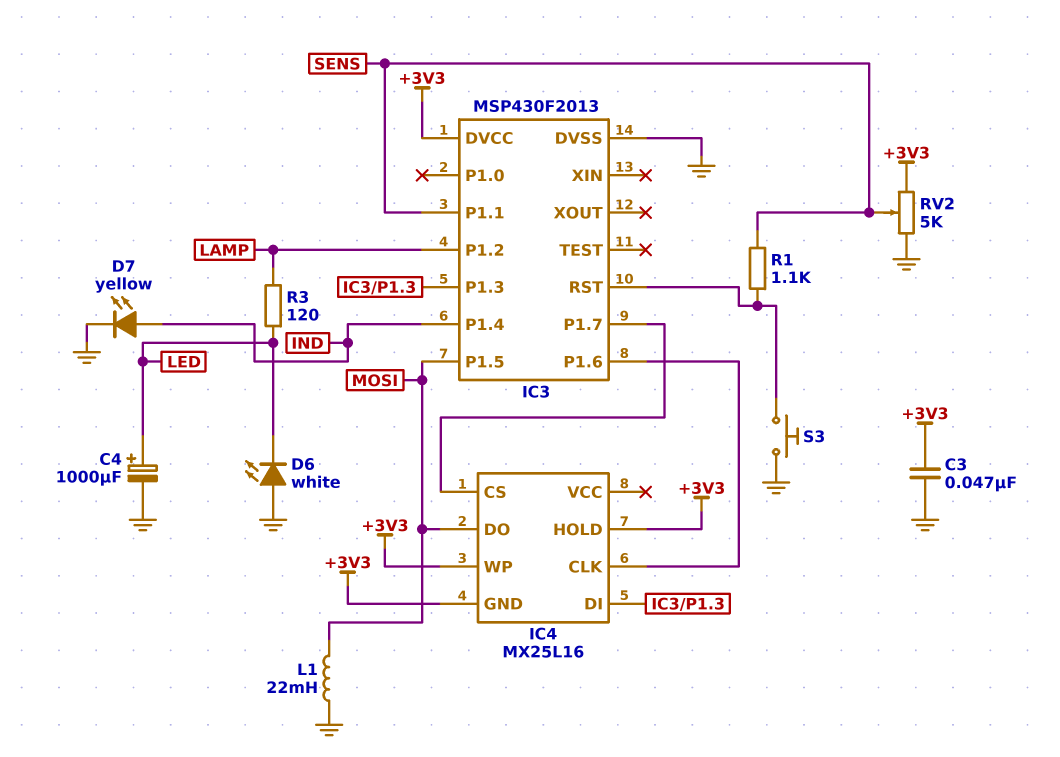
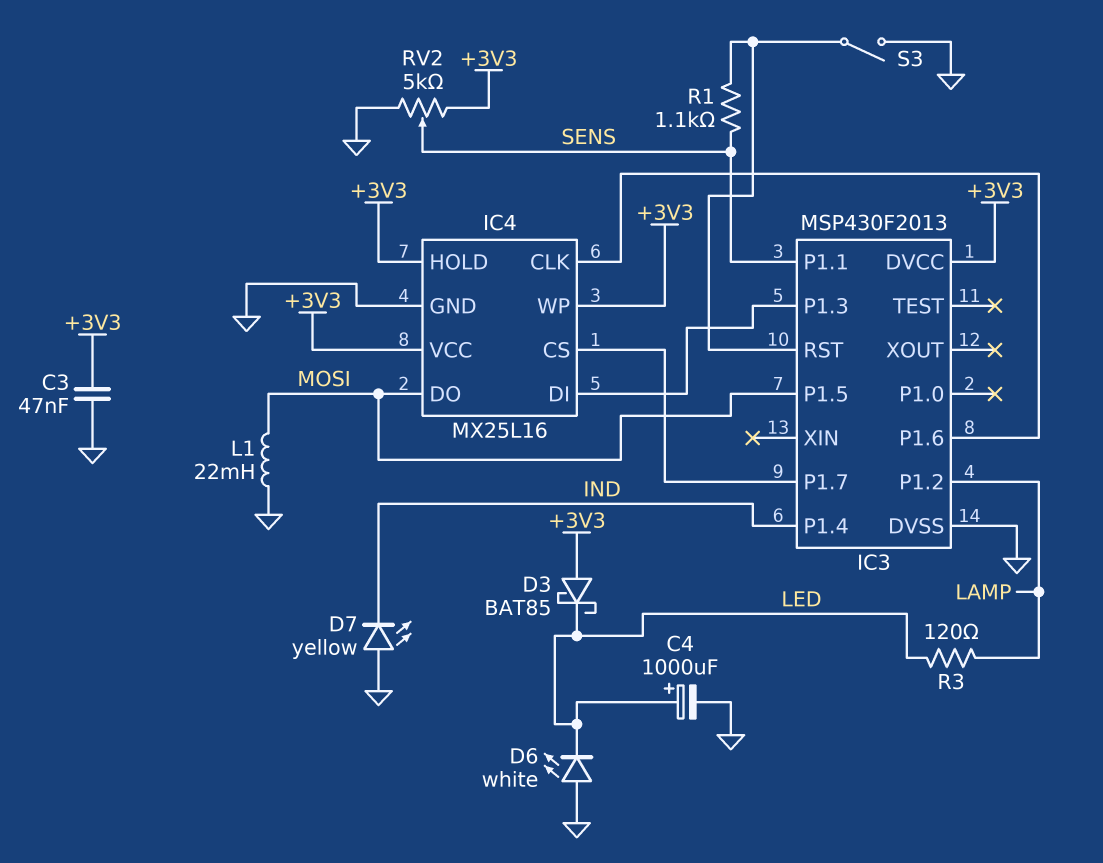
D3: none -> schottky BAT85 (A +3V3, K LED)
D7: LED yellow (A IND, K GND) -> LED yellow (A GND, K IND)
IC4 pin GND: +3V3 -> GND
IC4 pin VCC: none -> +3V3
S3: button (GND, IC3/RST) -> switch (GND, IC3/RST)

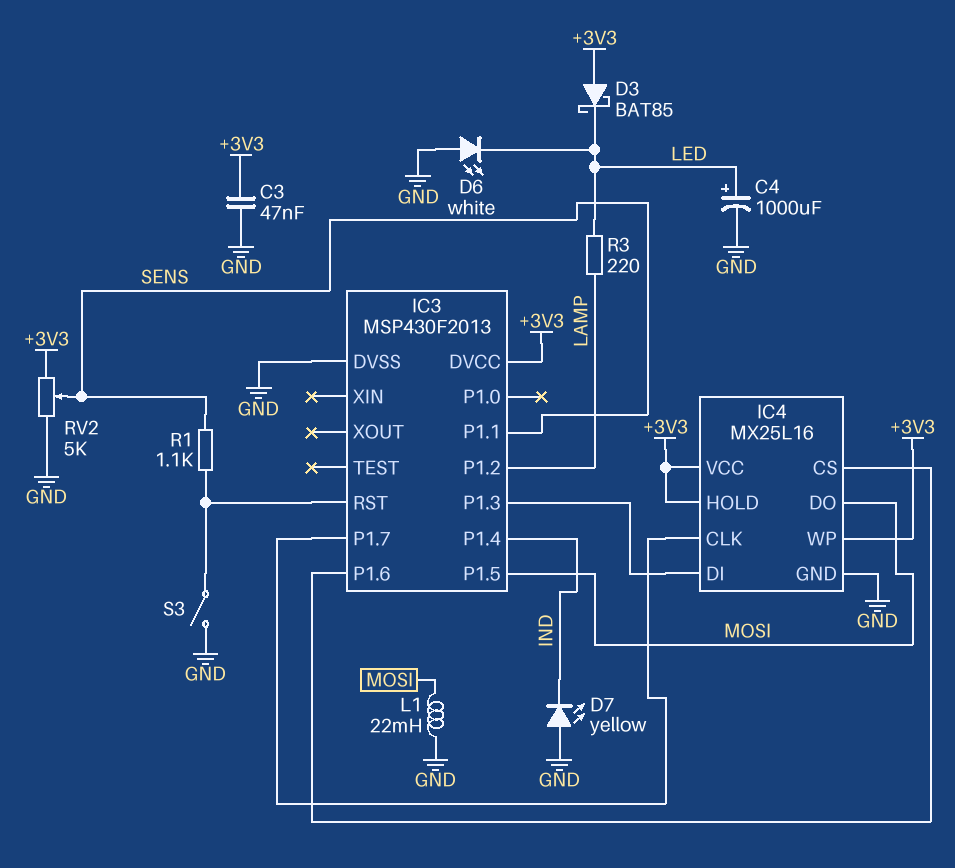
IC4 pin CLK: IC3/P1.6 -> IC3/P1.7
IC4 pin CS: IC3/P1.7 -> IC3/P1.6
R3: 120 (LAMP, LED) -> 220 (LAMP, LED)

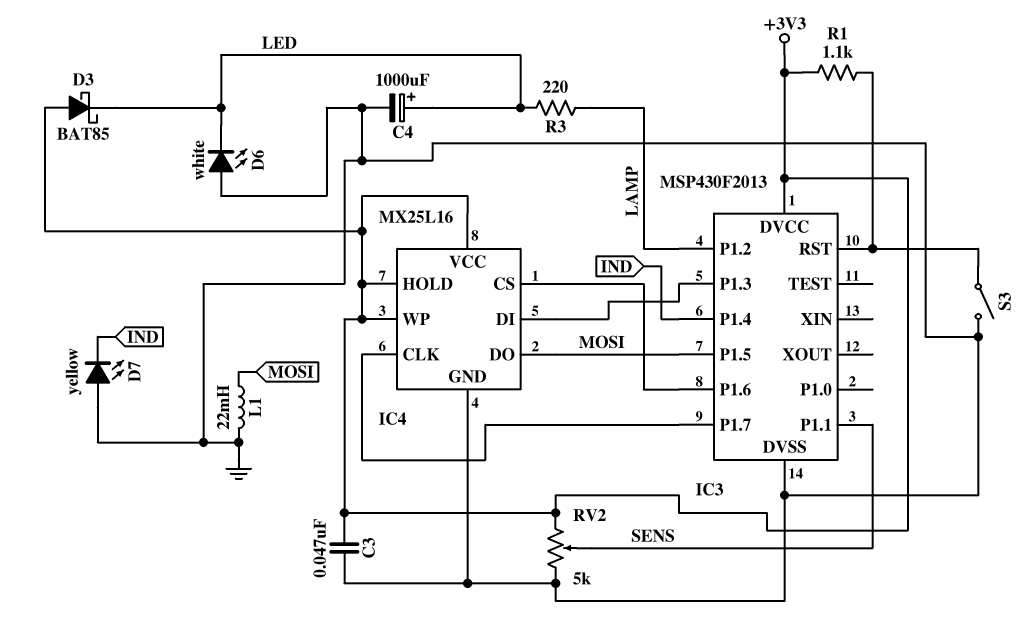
R1: 1.1k (IC3/RST, SENS) -> 1.1k (+3V3, IC3/RST)

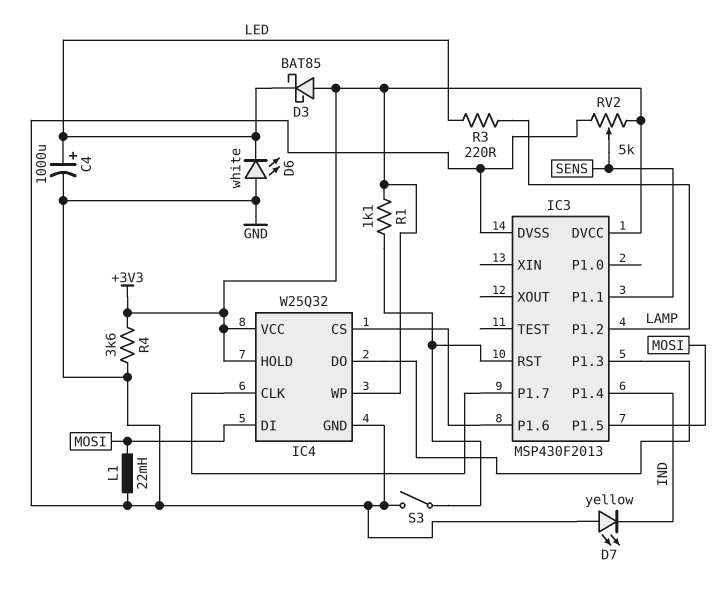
C3: 47nF (+3V3, GND) -> none
IC4: MX25L16 -> W25Q32
IC4 pin DI: IC3/P1.3 -> MOSI
IC4 pin DO: MOSI -> IC3/P1.3
R4: none -> 3.6k (+3V3, GND)

